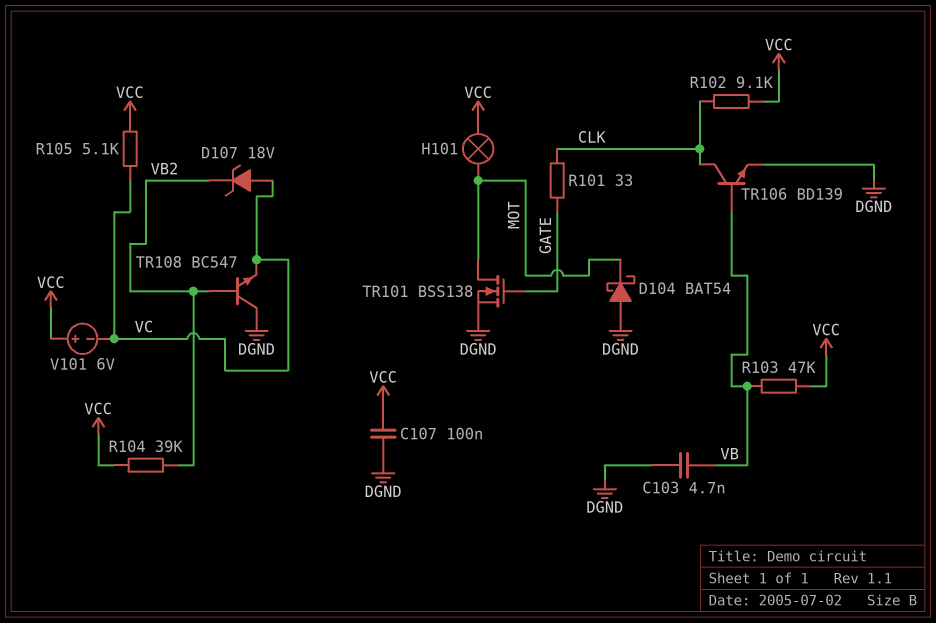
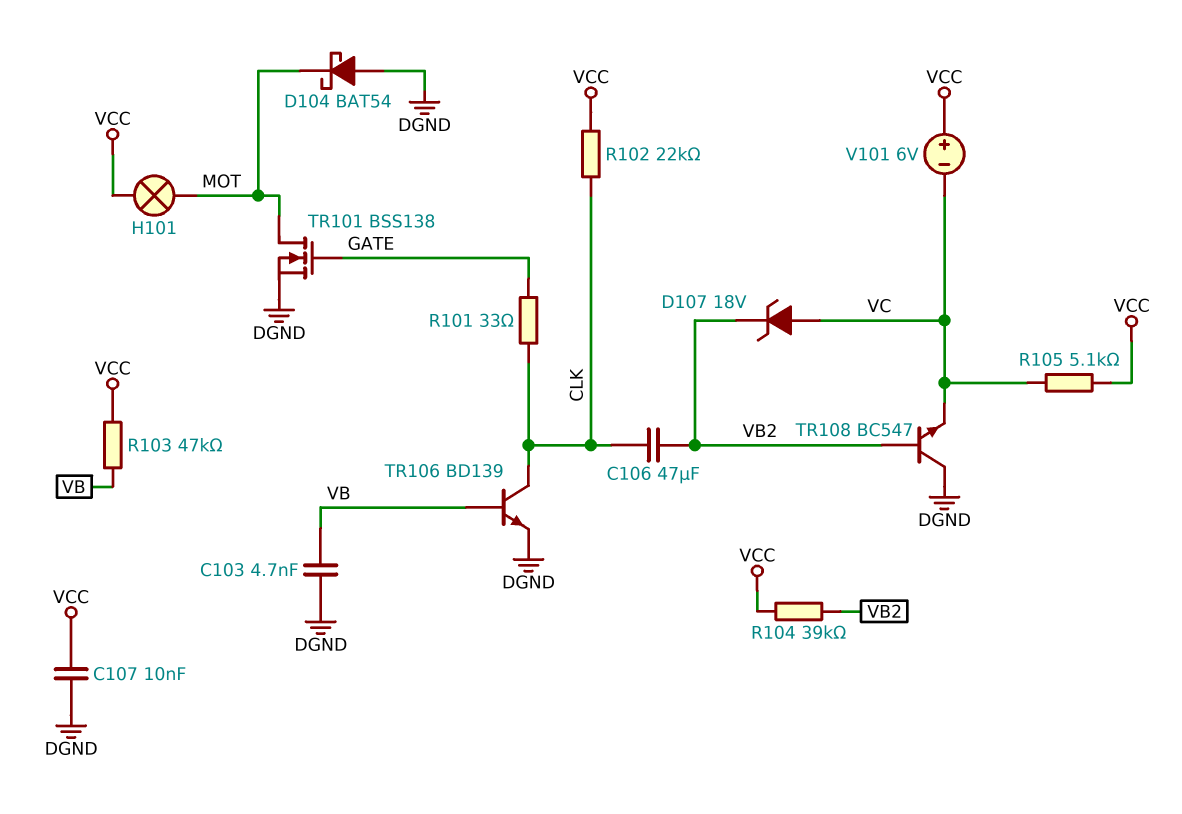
C106: none -> 47uF (CLK, VB2)
C107: 100nF (DGND, VCC) -> 10nF (DGND, VCC)
R102: 9.1k (CLK, VCC) -> 22k (CLK, VCC)

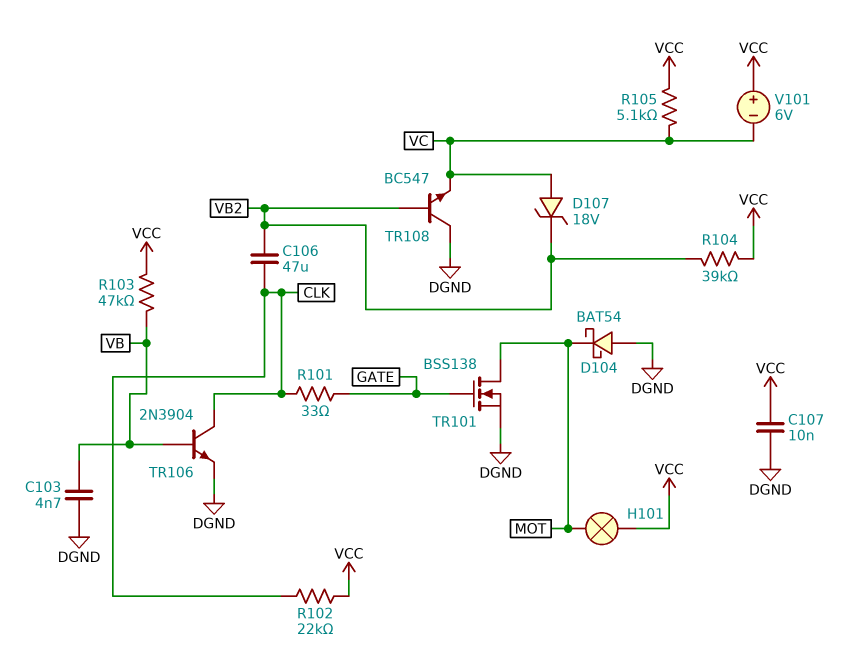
TR106: NPN BD139 (B VB, C CLK, E DGND) -> NPN 2N3904 (B VB, C CLK, E DGND)

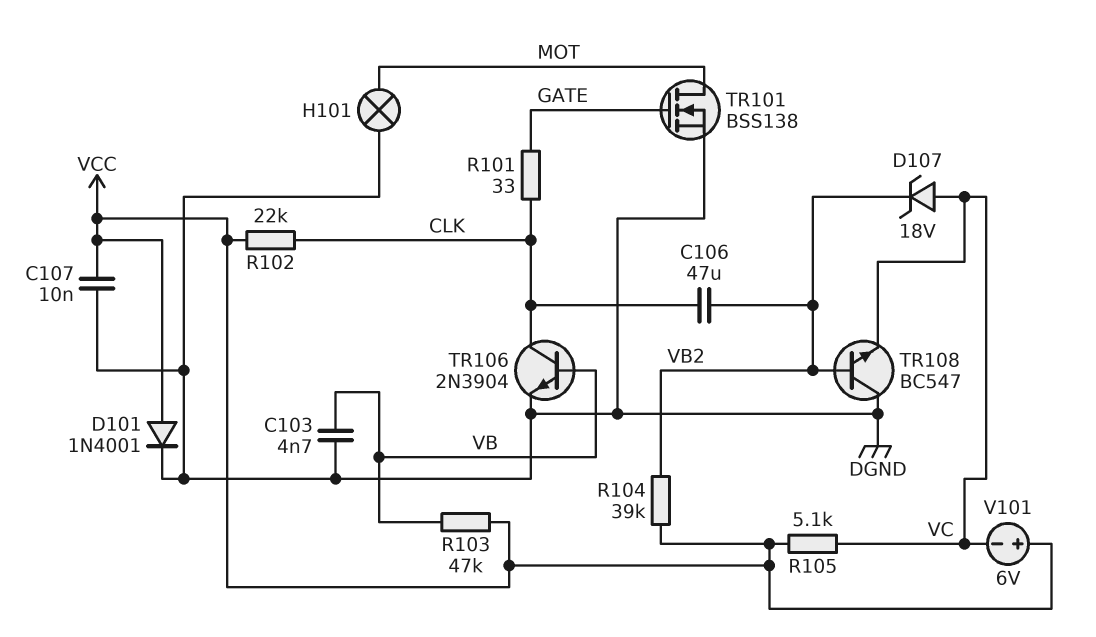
D101: none -> diode 1N4001 (A VCC, K DGND)
D104: schottky BAT54 (A DGND, K MOT) -> none
H101: lamp (MOT, VCC) -> lamp (DGND, MOT)

